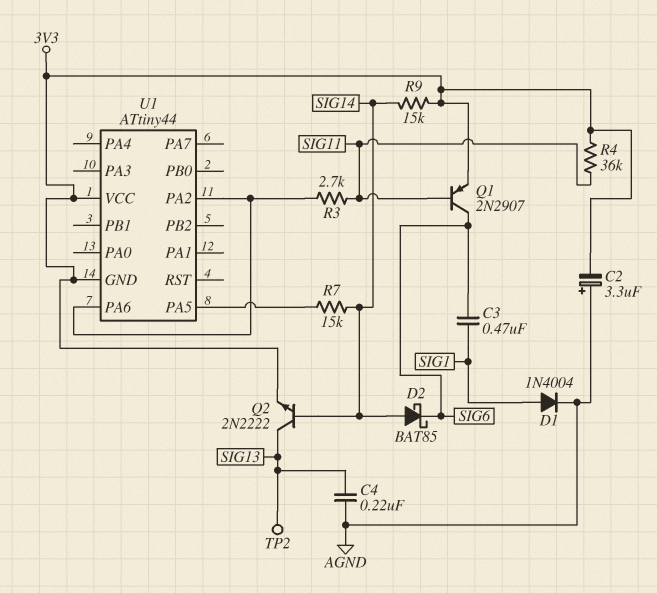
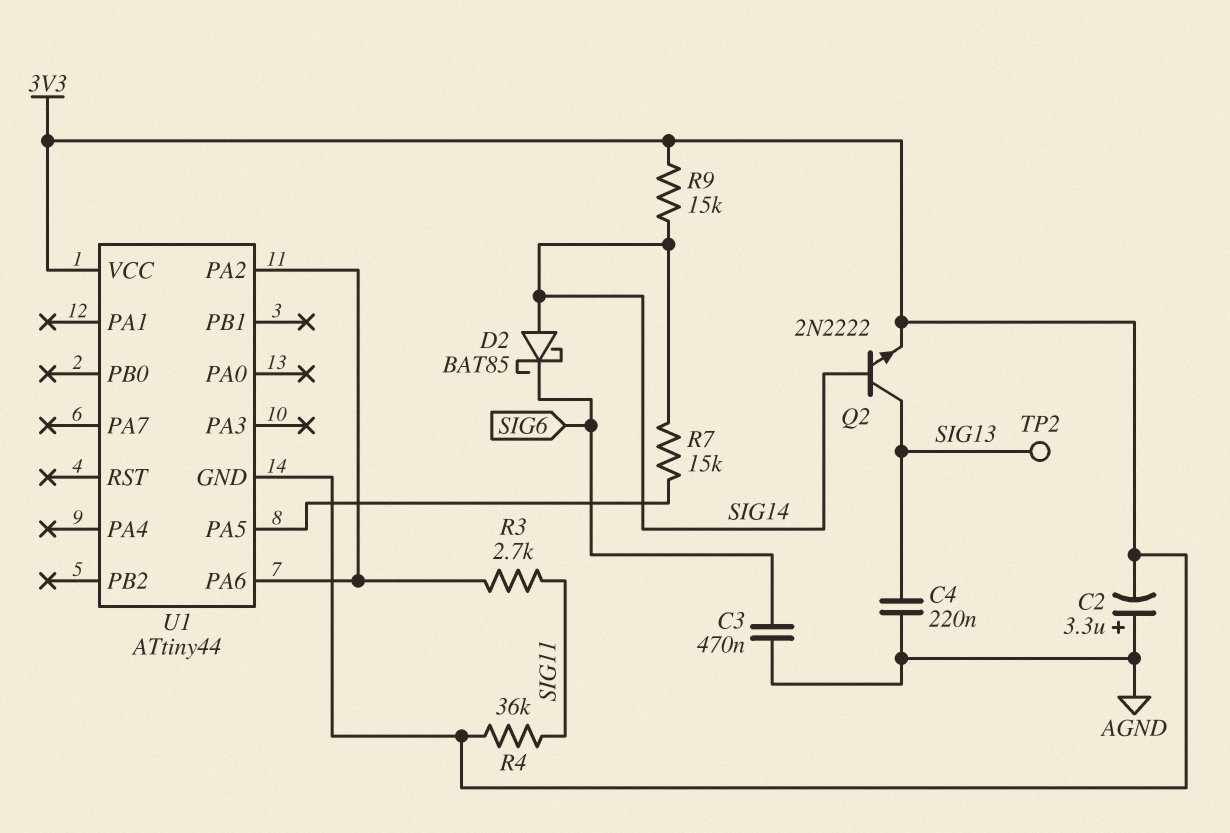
C3: 470nF (SIG1, SIG6) -> 470nF (AGND, SIG6)
D1: diode 1N4004 (A SIG1, K AGND) -> none
Q1: PNP 2N2907 (B SIG11, C SIG6, E 3V3) -> none

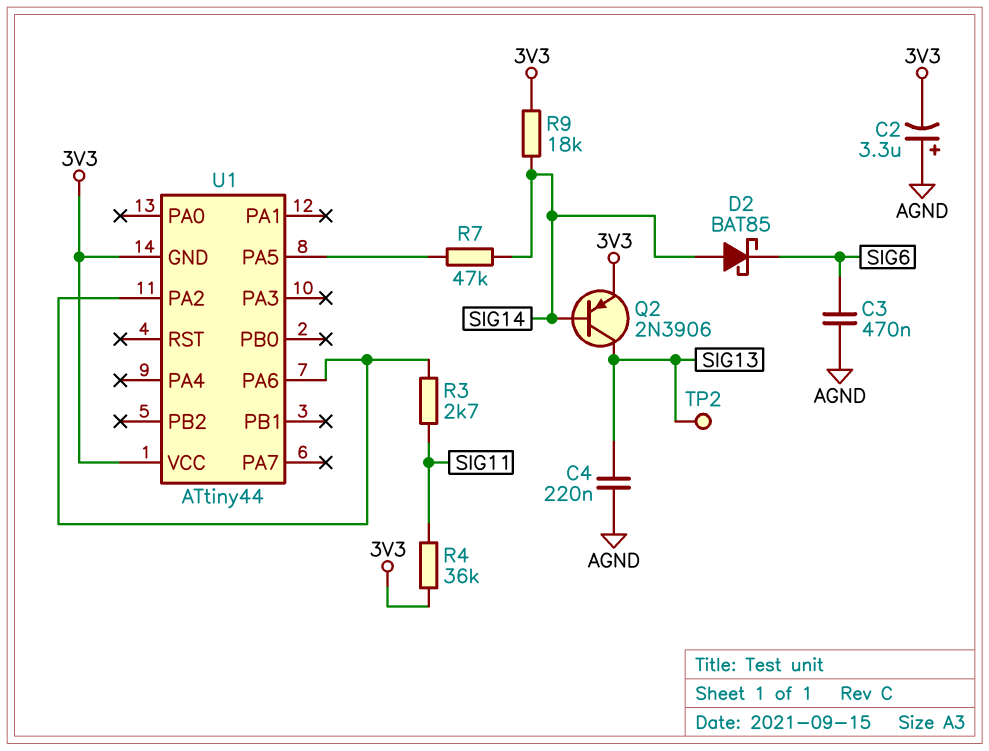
Q2: NPN 2N2222 (B SIG14, C SIG13, E 3V3) -> PNP 2N3906 (B SIG14, C SIG13, E 3V3)
R7: 15k (SIG14, U1/PA5) -> 47k (SIG14, U1/PA5)
R9: 15k (3V3, SIG14) -> 18k (3V3, SIG14)

